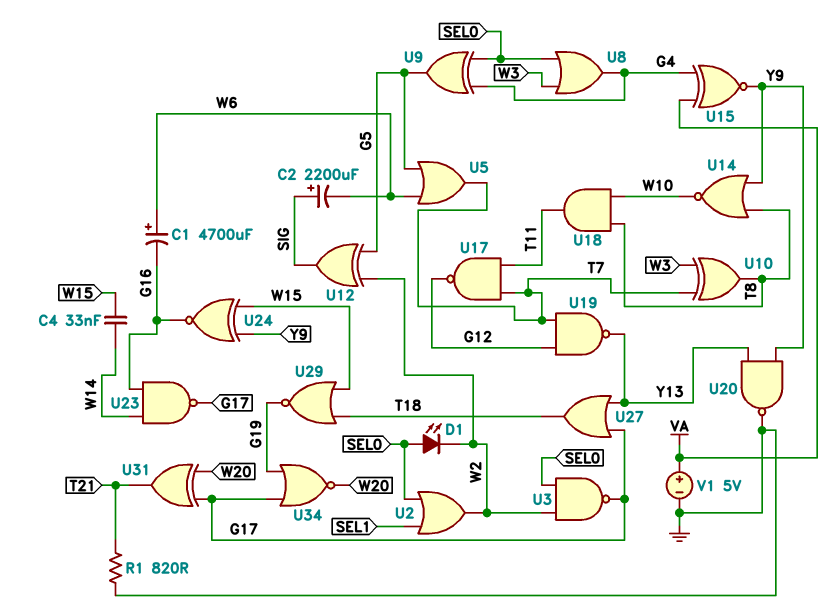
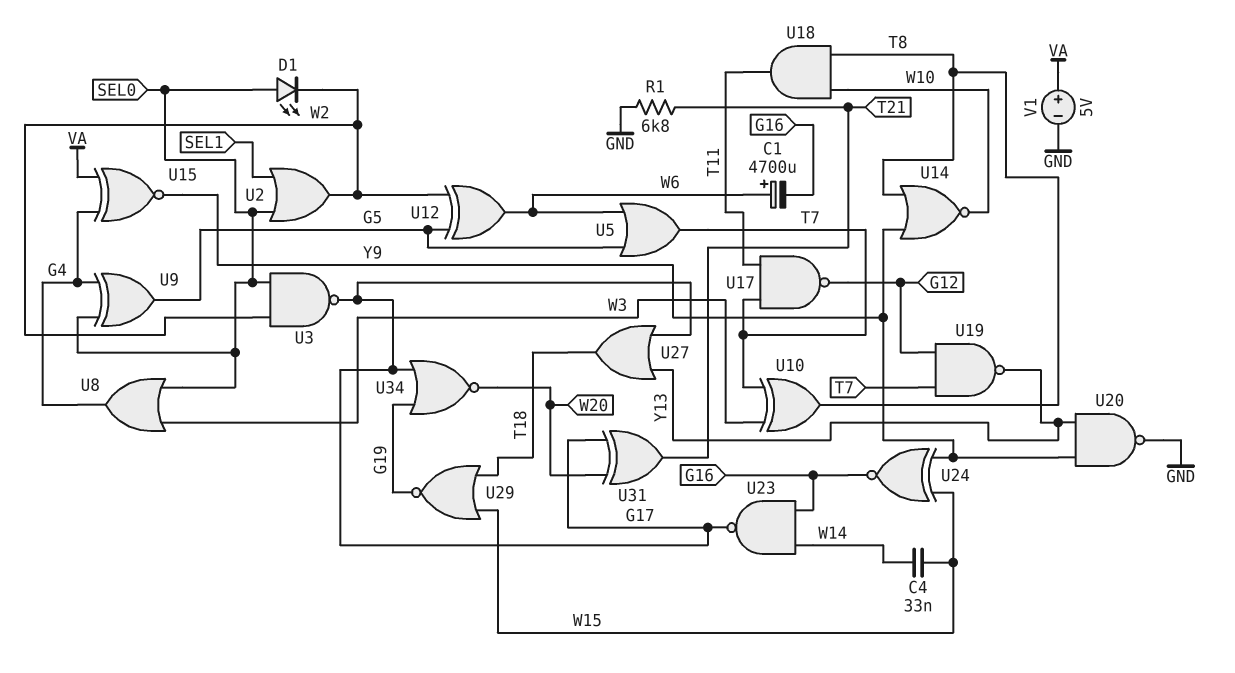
C2: 2200uF (plus SIG, minus W6) -> none
R1: 820 (GND, T21) -> 6.8k (GND, T21)
U12: XOR (in G5, in W2, out SIG) -> XOR (in G5, in W2, out W6)

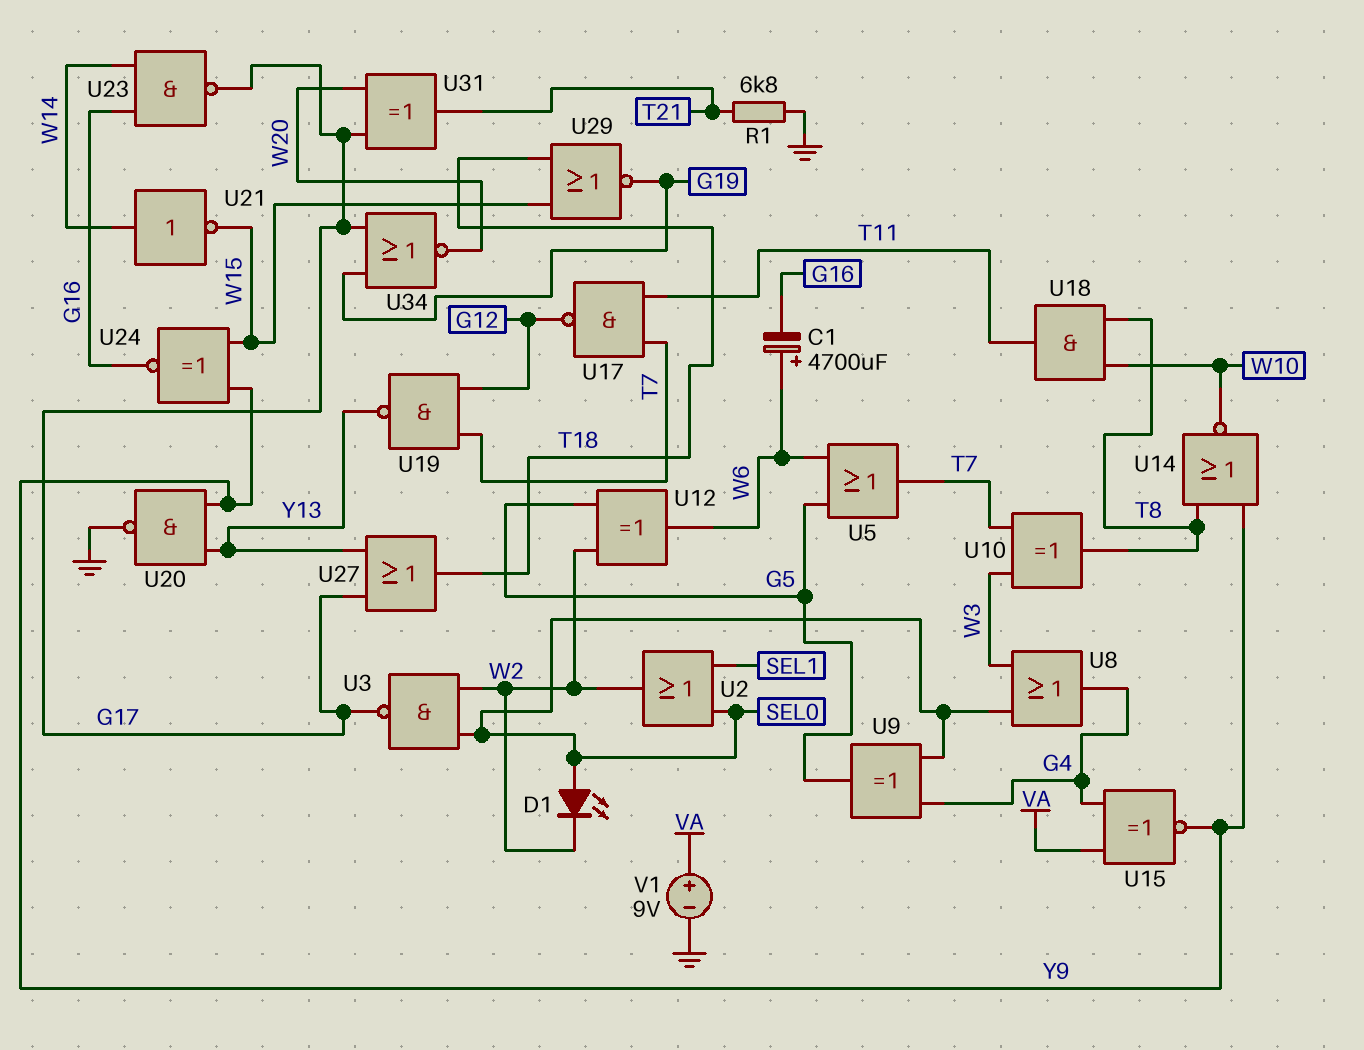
C4: 33nF (W14, W15) -> none
U21: none -> NOT (in W14, out W15)
V1: 5V (plus VA, minus GND) -> 9V (plus VA, minus GND)

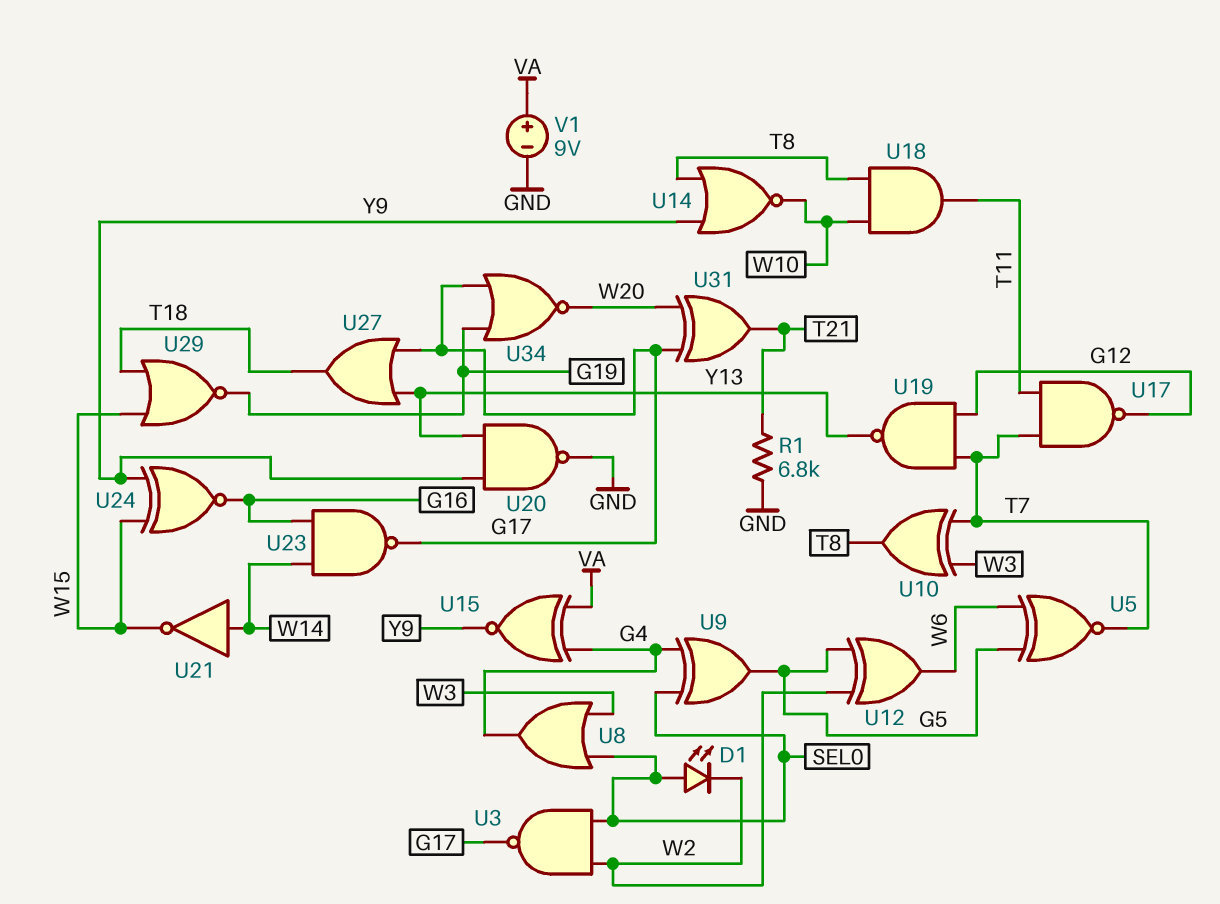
C1: 4700uF (plus W6, minus G16) -> none
U2: OR (in SEL0, in SEL1, out W2) -> none
U5: OR (in G5, in W6, out T7) -> XNOR (in G5, in W6, out T7)

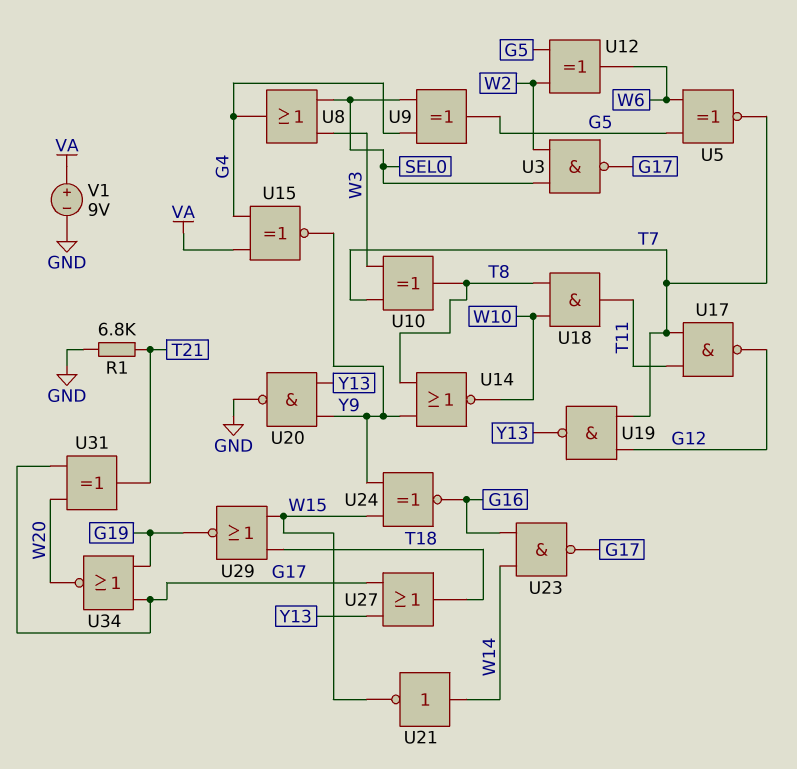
D1: LED (A SEL0, K W2) -> none

